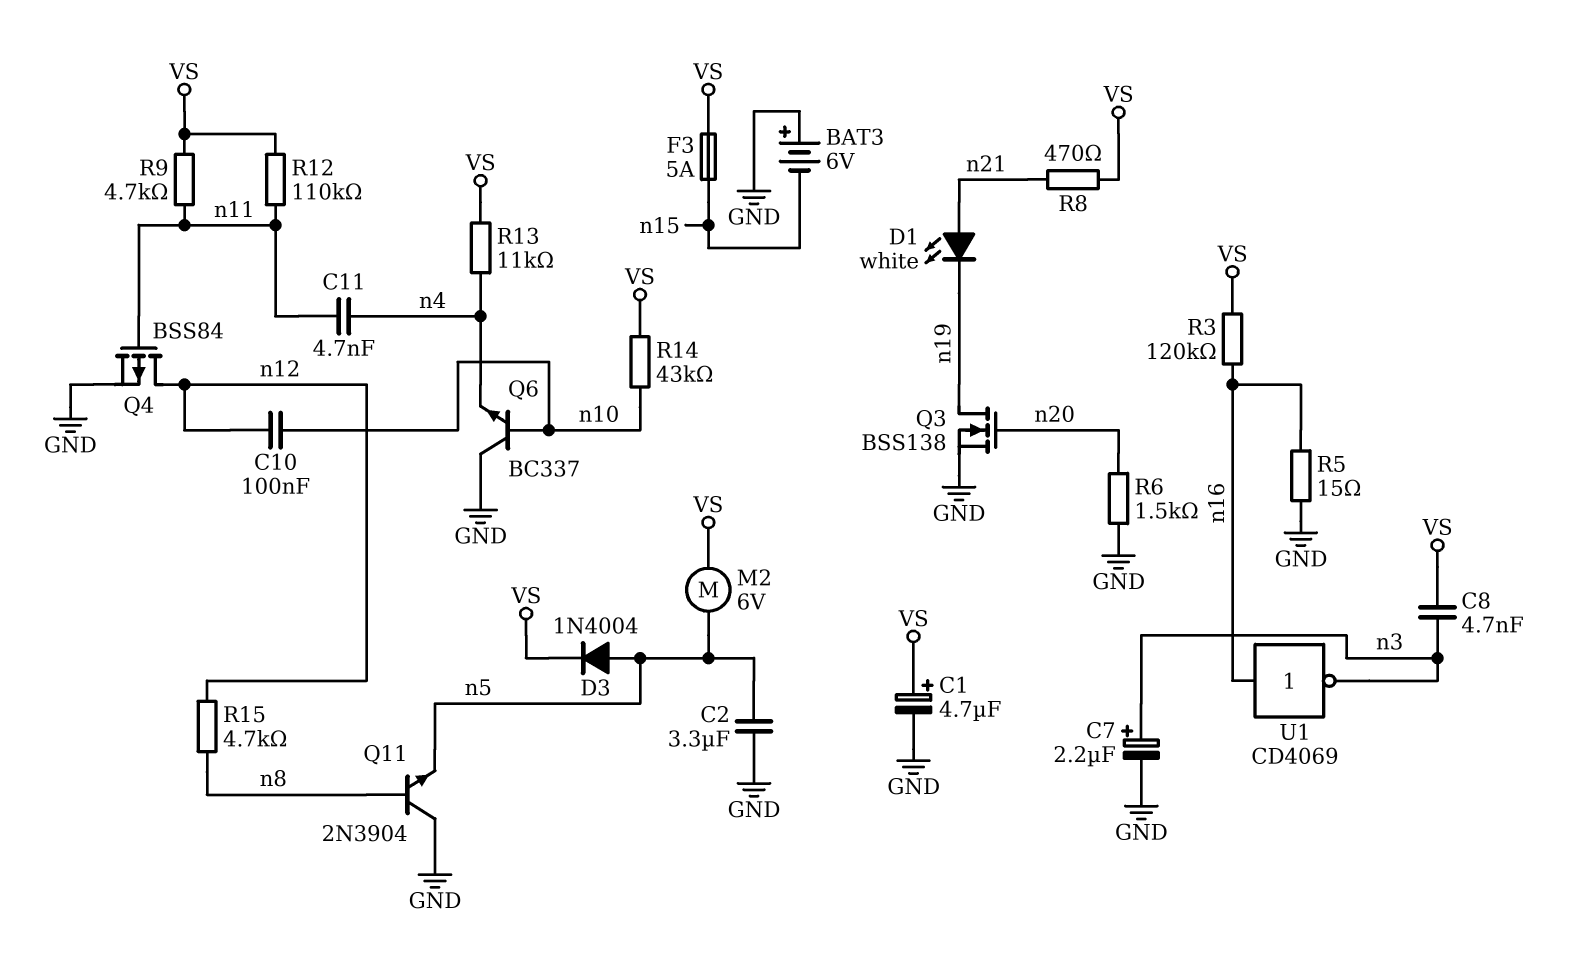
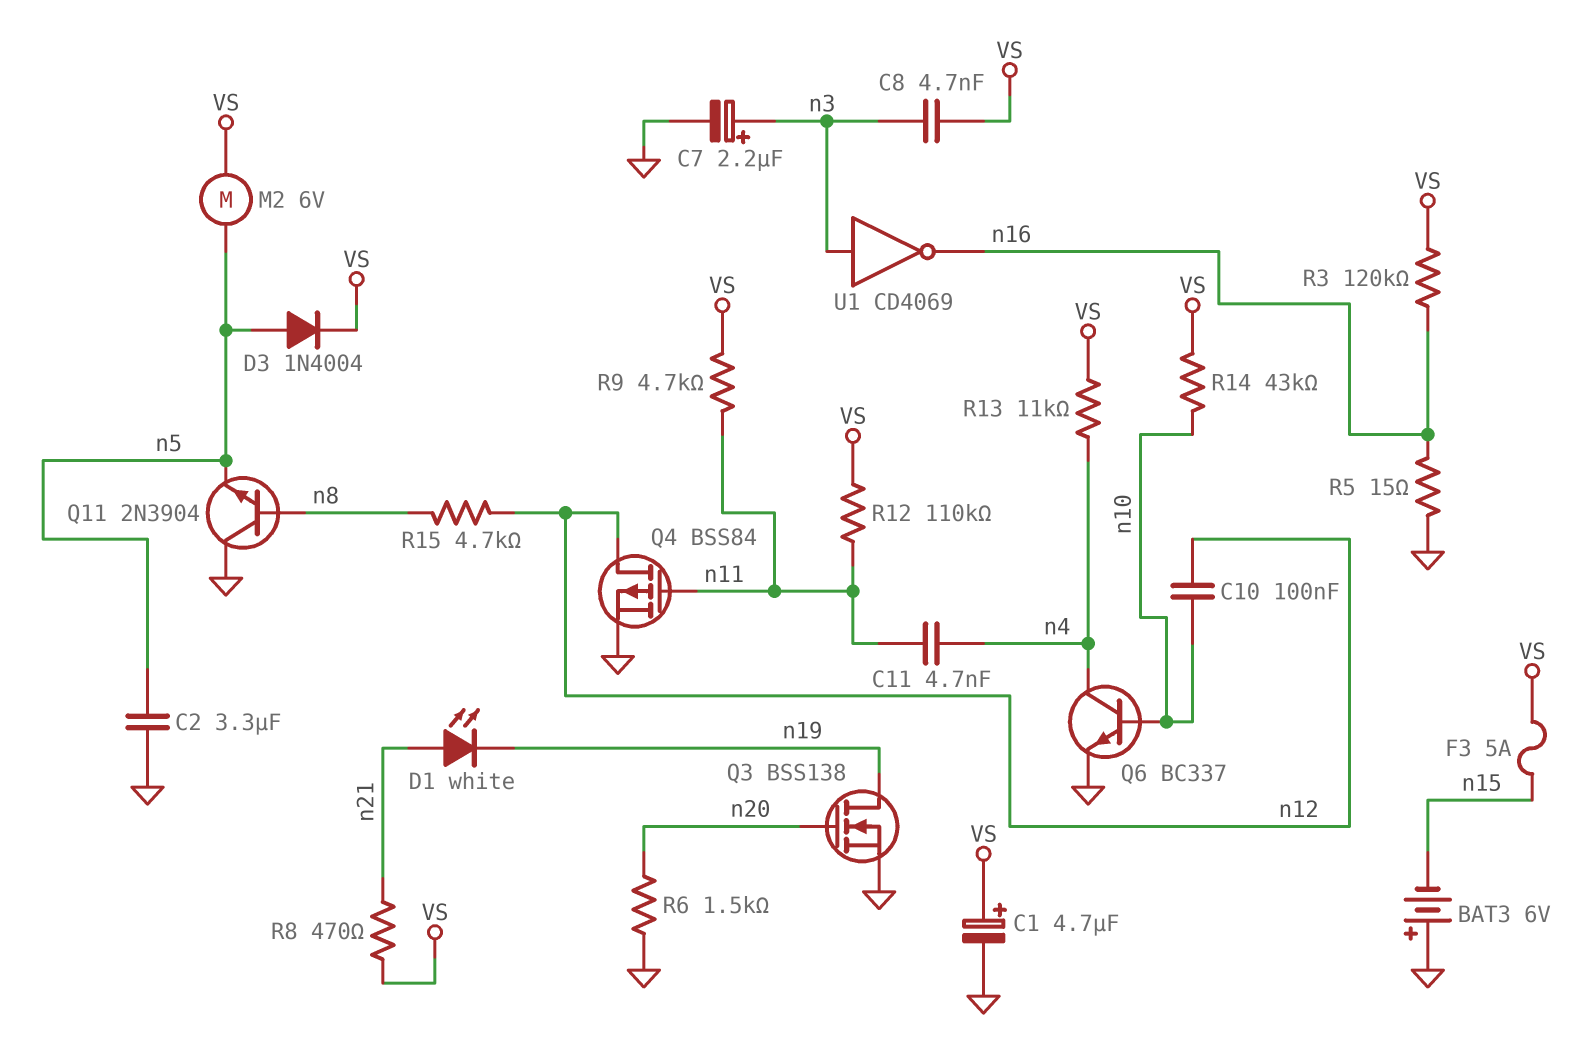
Q6: NPN BC337 (B n10, C GND, E n4) -> NPN BC337 (B n10, C n4, E GND)
U1: NOT CD4069 (in n16, out n3) -> NOT CD4069 (in n3, out n16)

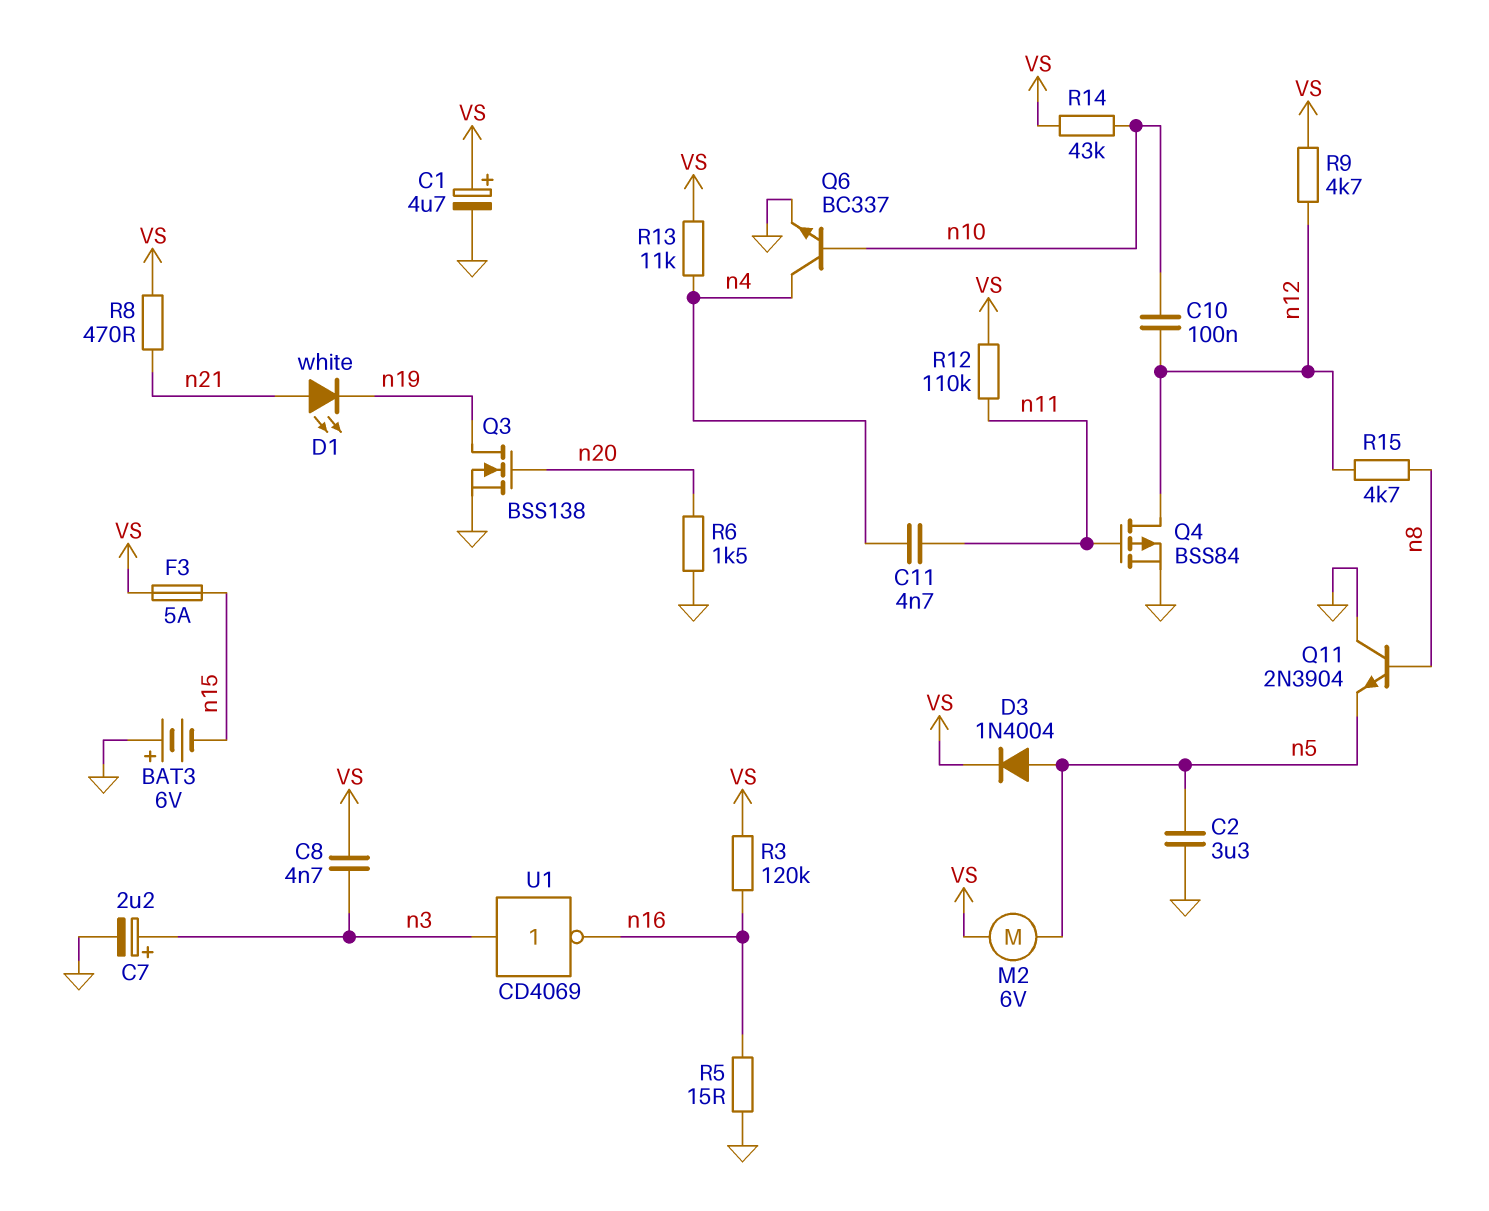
R9: 4.7k (VS, n11) -> 4.7k (VS, n12)

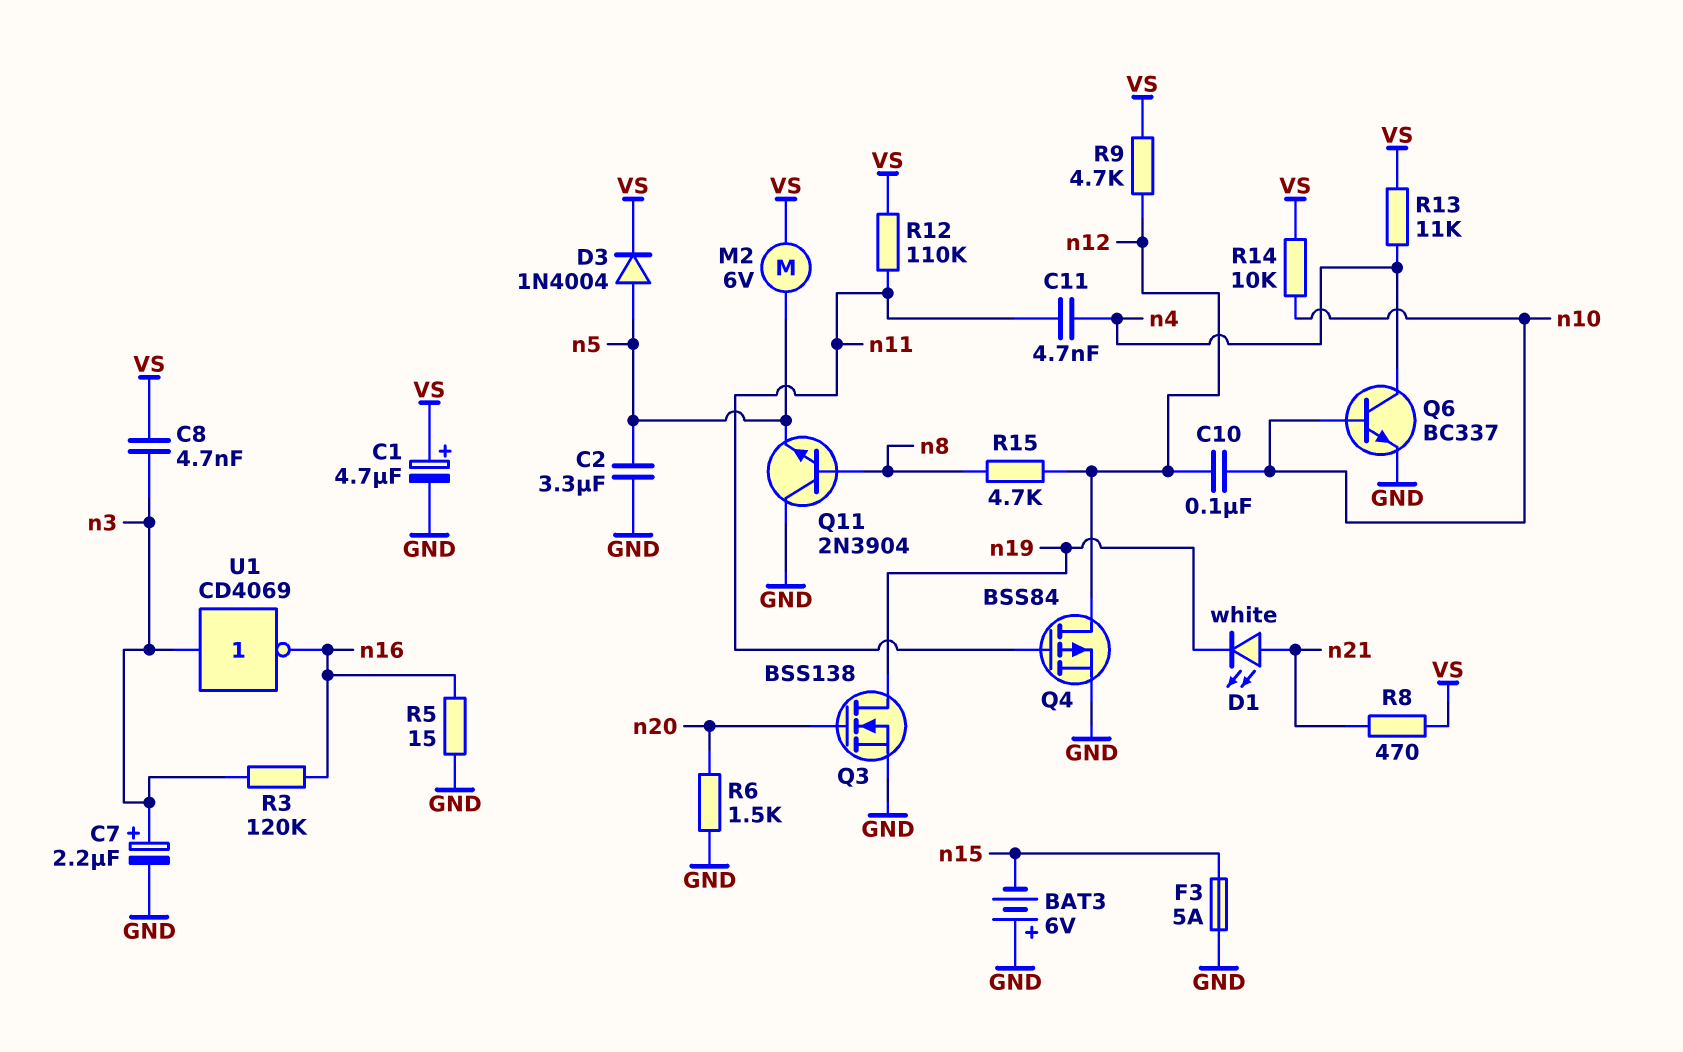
F3: 5A (VS, n15) -> 5A (GND, n15)
R3: 120k (VS, n16) -> 120k (n3, n16)
R14: 43k (VS, n10) -> 10k (VS, n10)

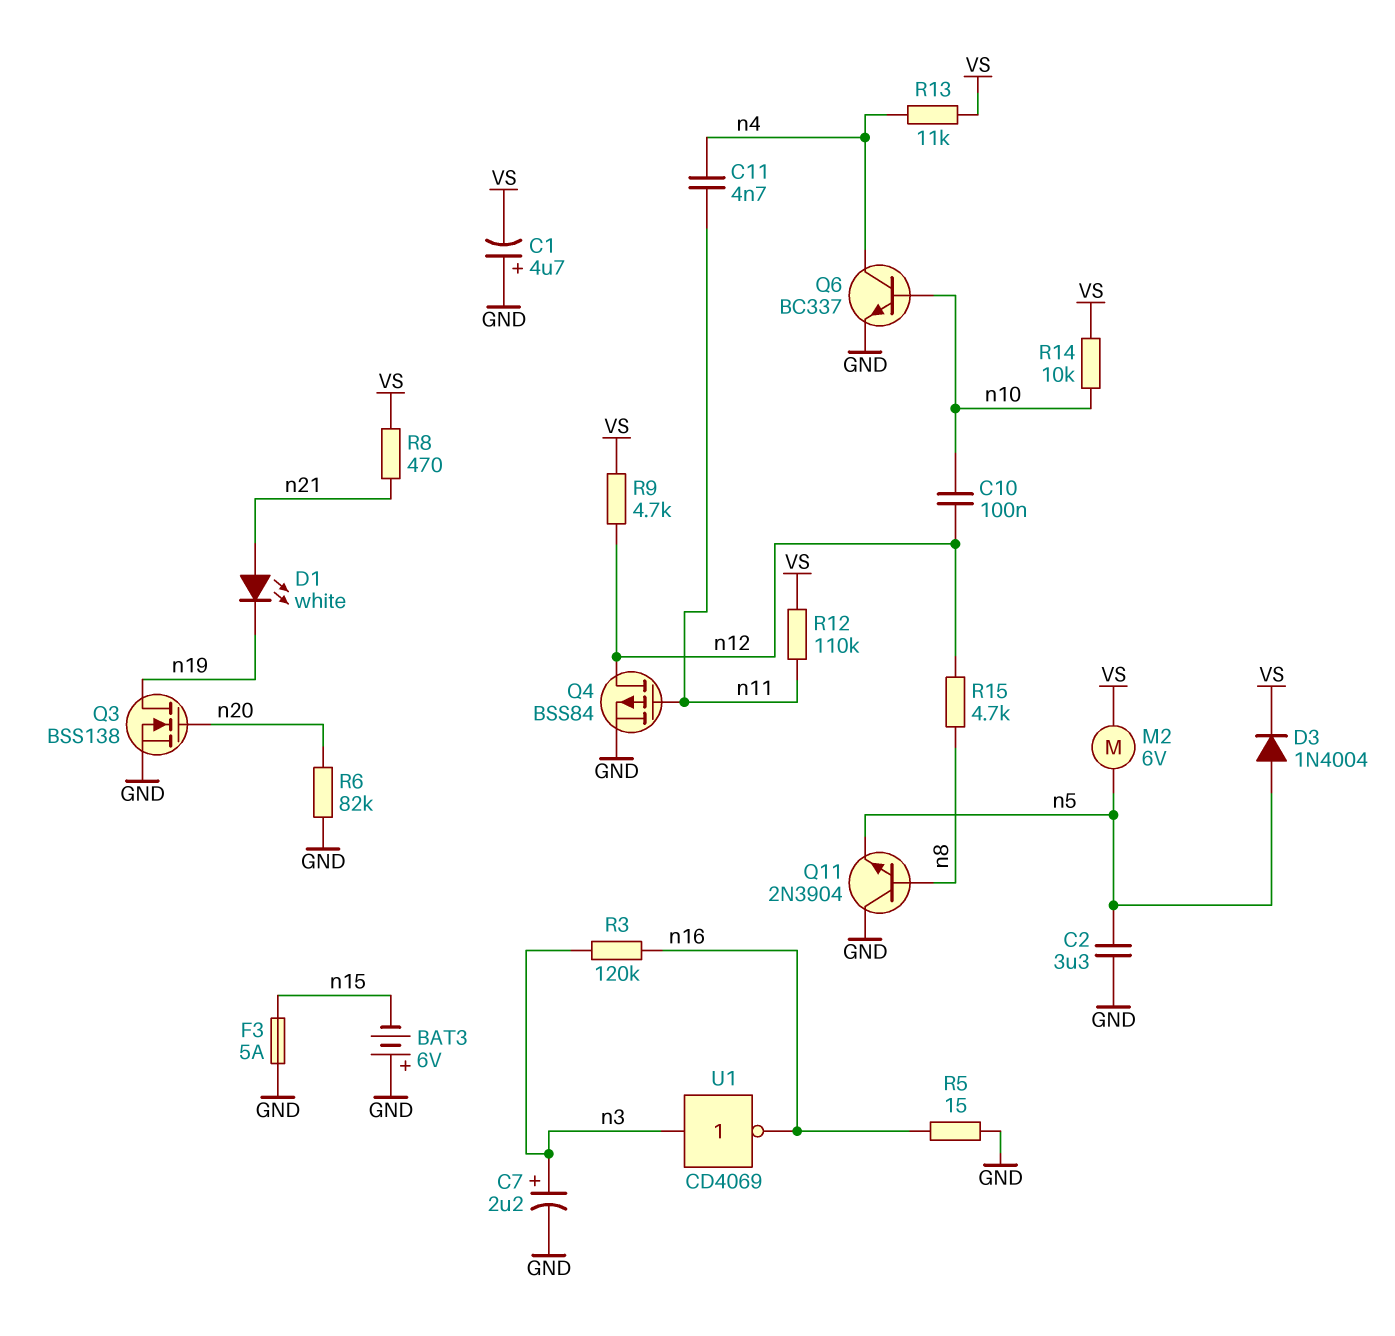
C1: 4.7uF (plus VS, minus GND) -> 4.7uF (plus GND, minus VS)
C8: 4.7nF (VS, n3) -> none
R6: 1.5k (GND, n20) -> 82k (GND, n20)

